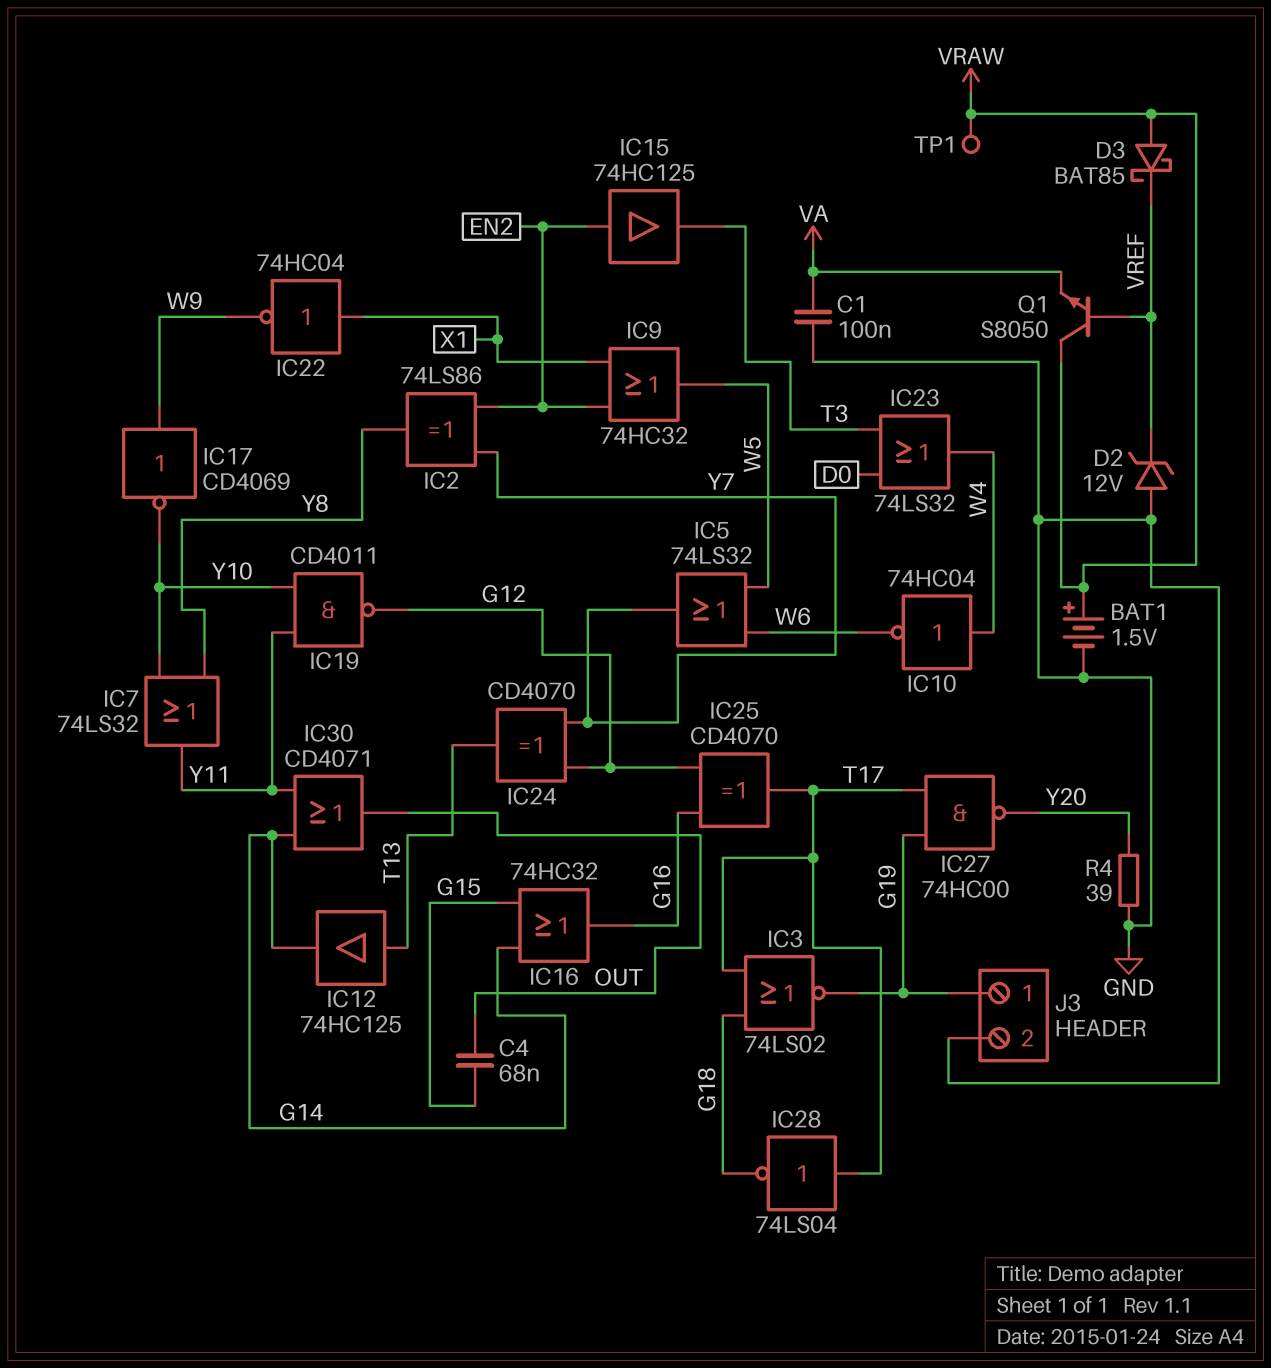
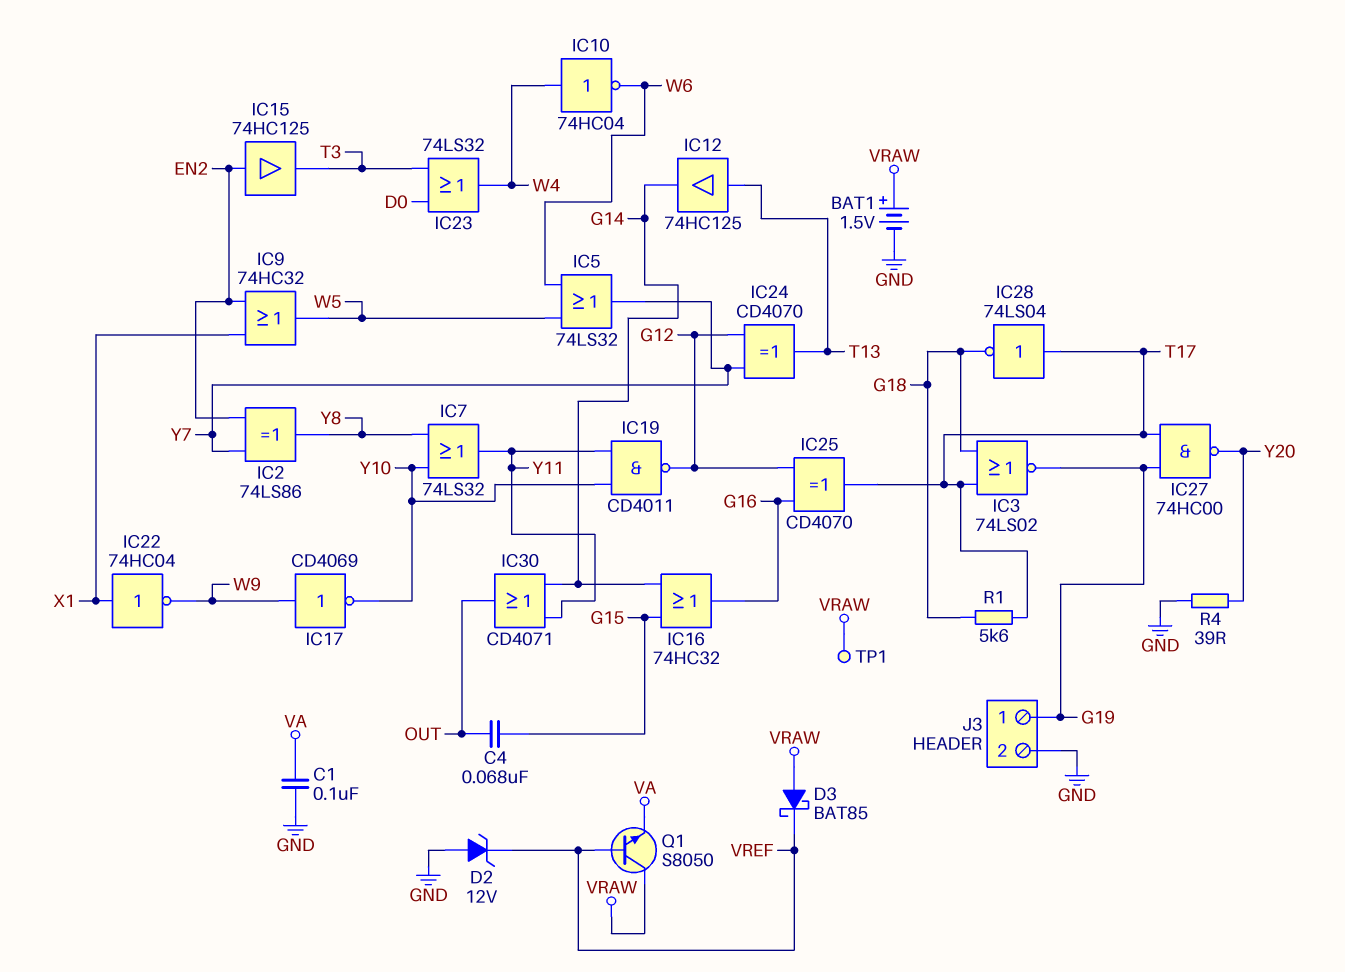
R1: none -> 5.6k (G18, T17)

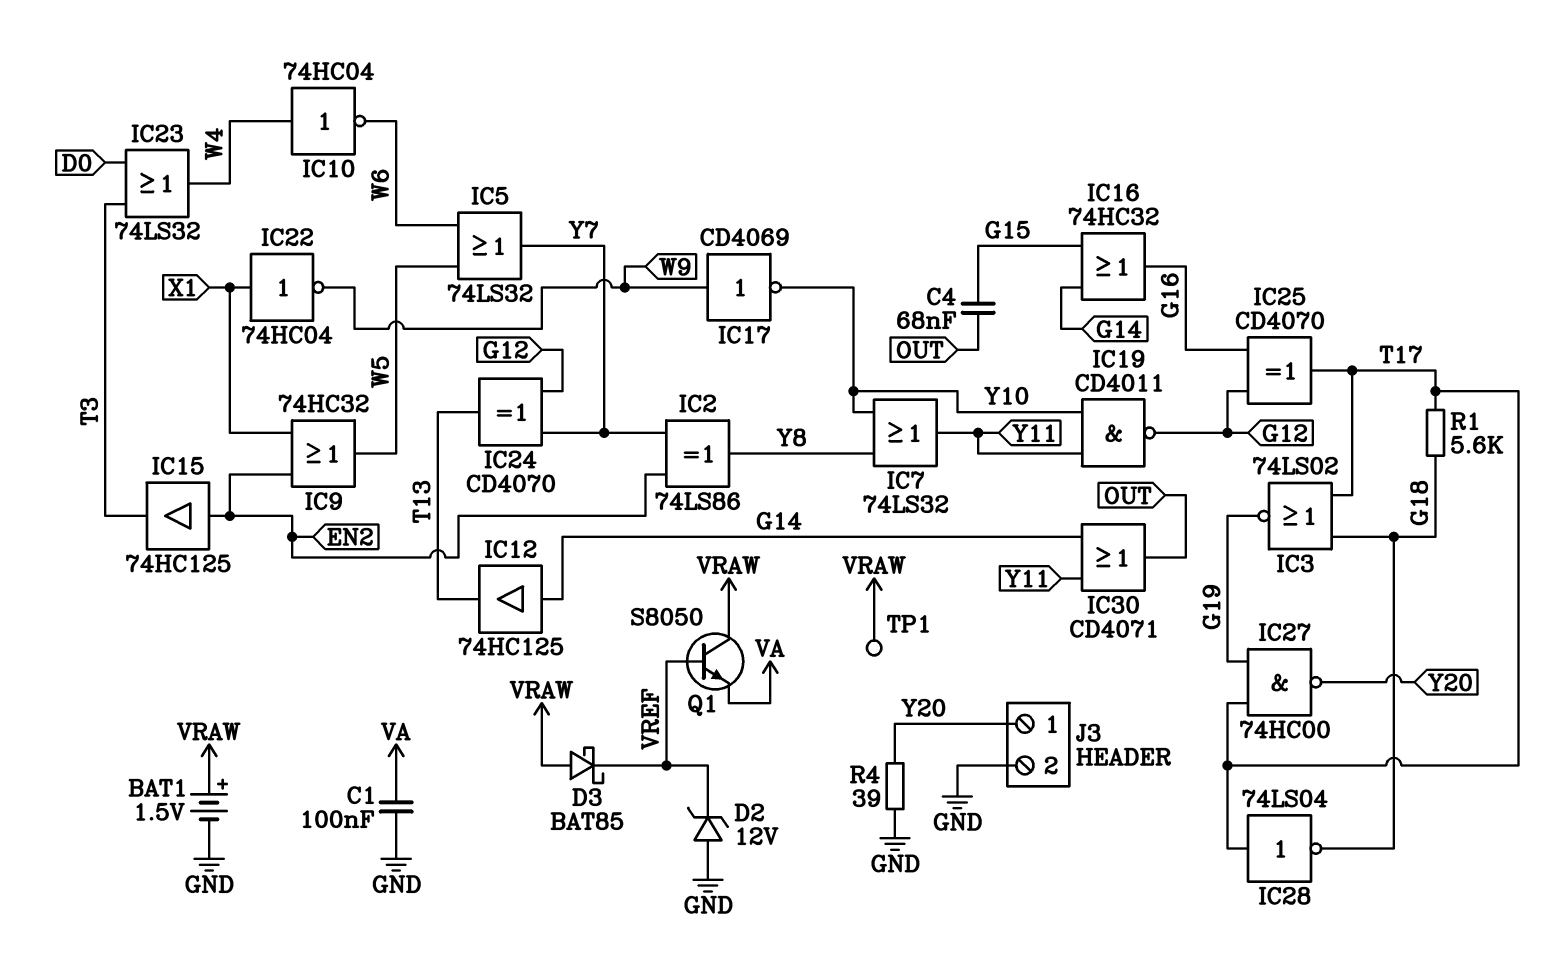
IC12: buffer 74HC125 (in T13, out G14) -> buffer 74HC125 (in G14, out T13)
J3 pin 1: G19 -> Y20

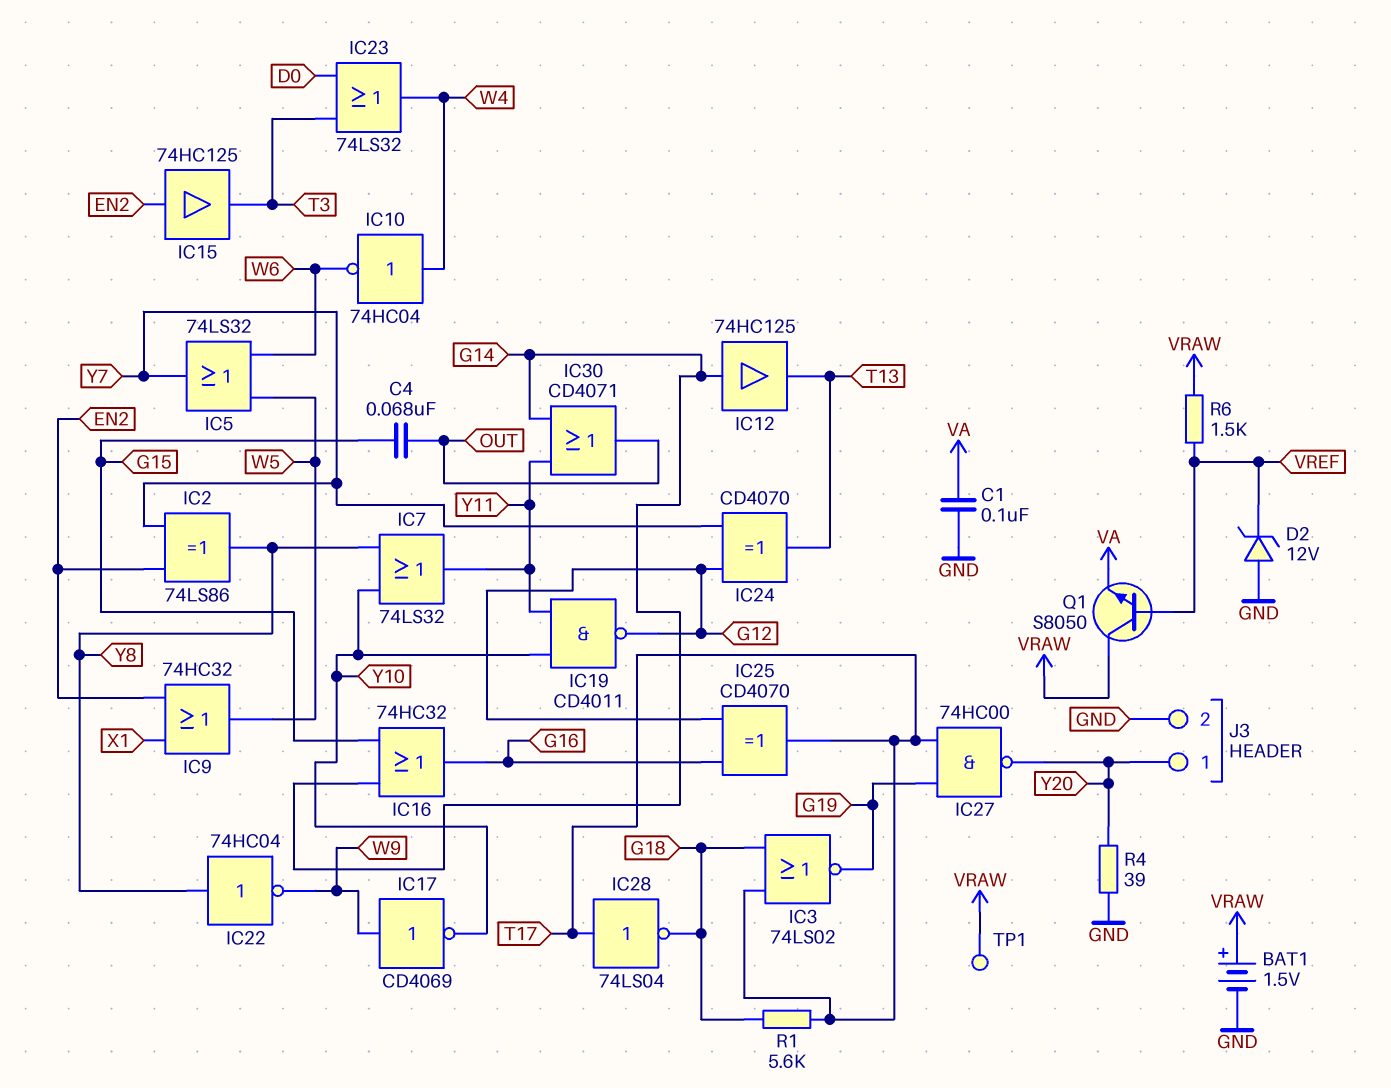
D3: schottky BAT85 (A VRAW, K VREF) -> none
IC22: NOT 74HC04 (in X1, out W9) -> NOT 74HC04 (in Y8, out W9)
R6: none -> 1.5k (VRAW, VREF)

